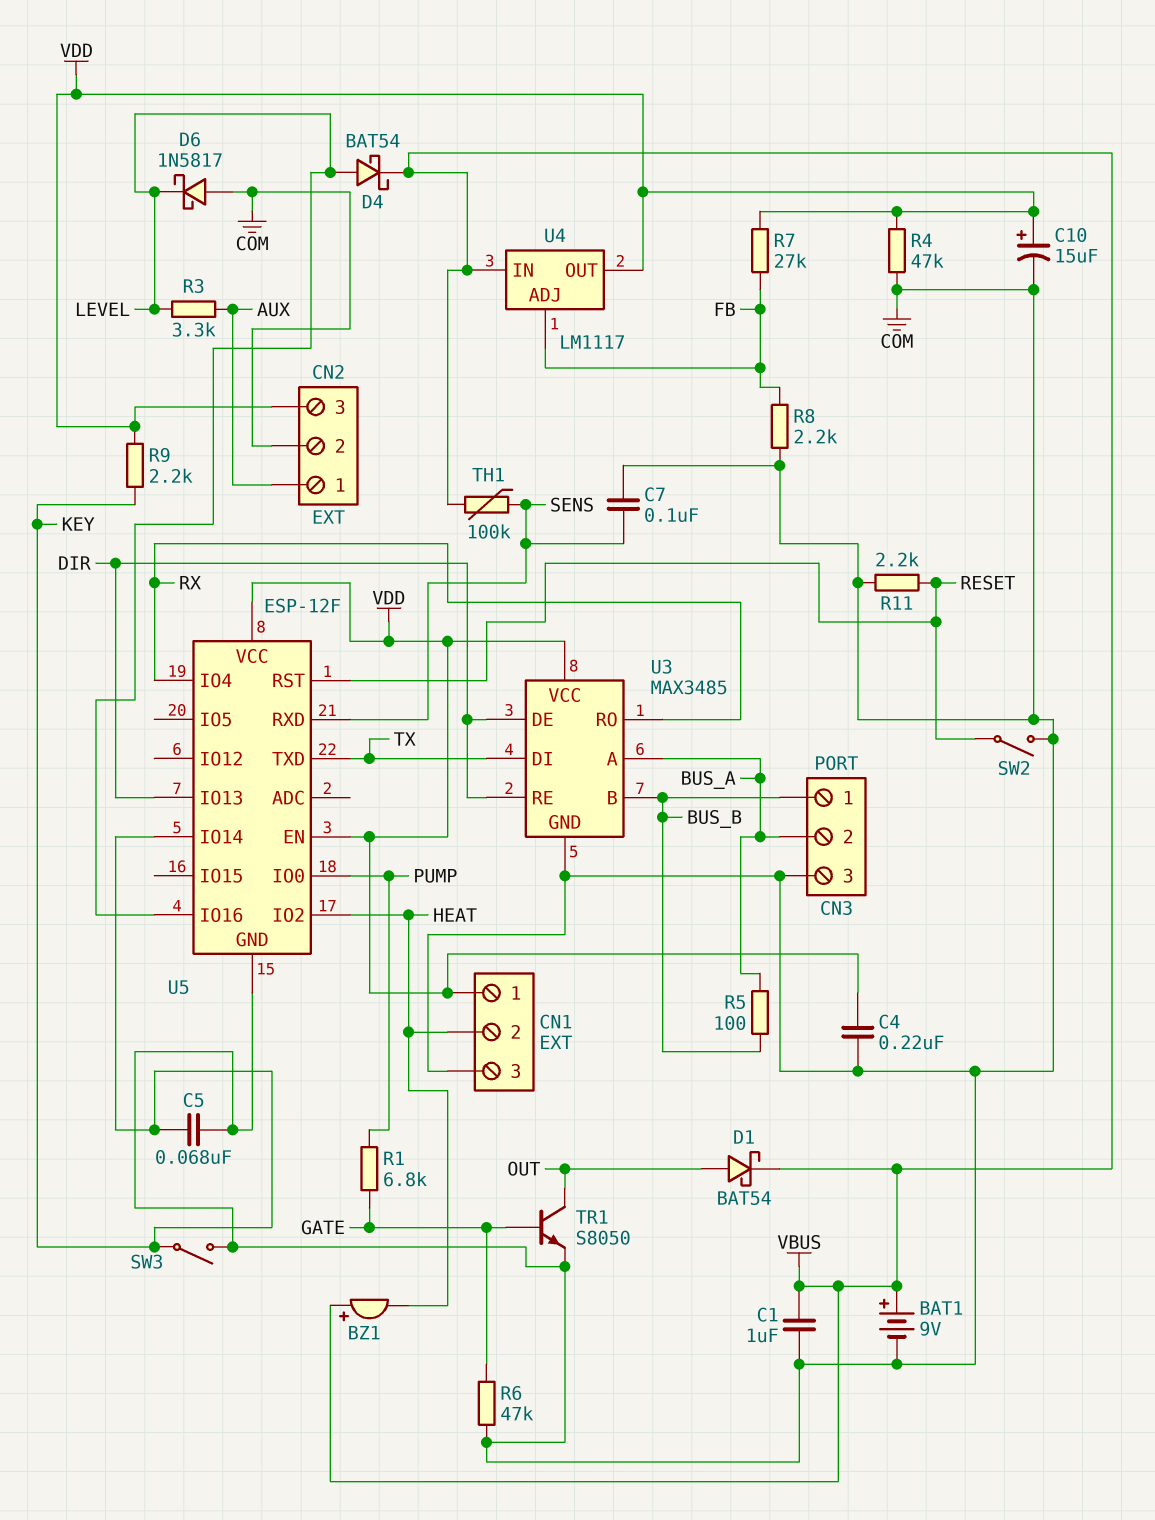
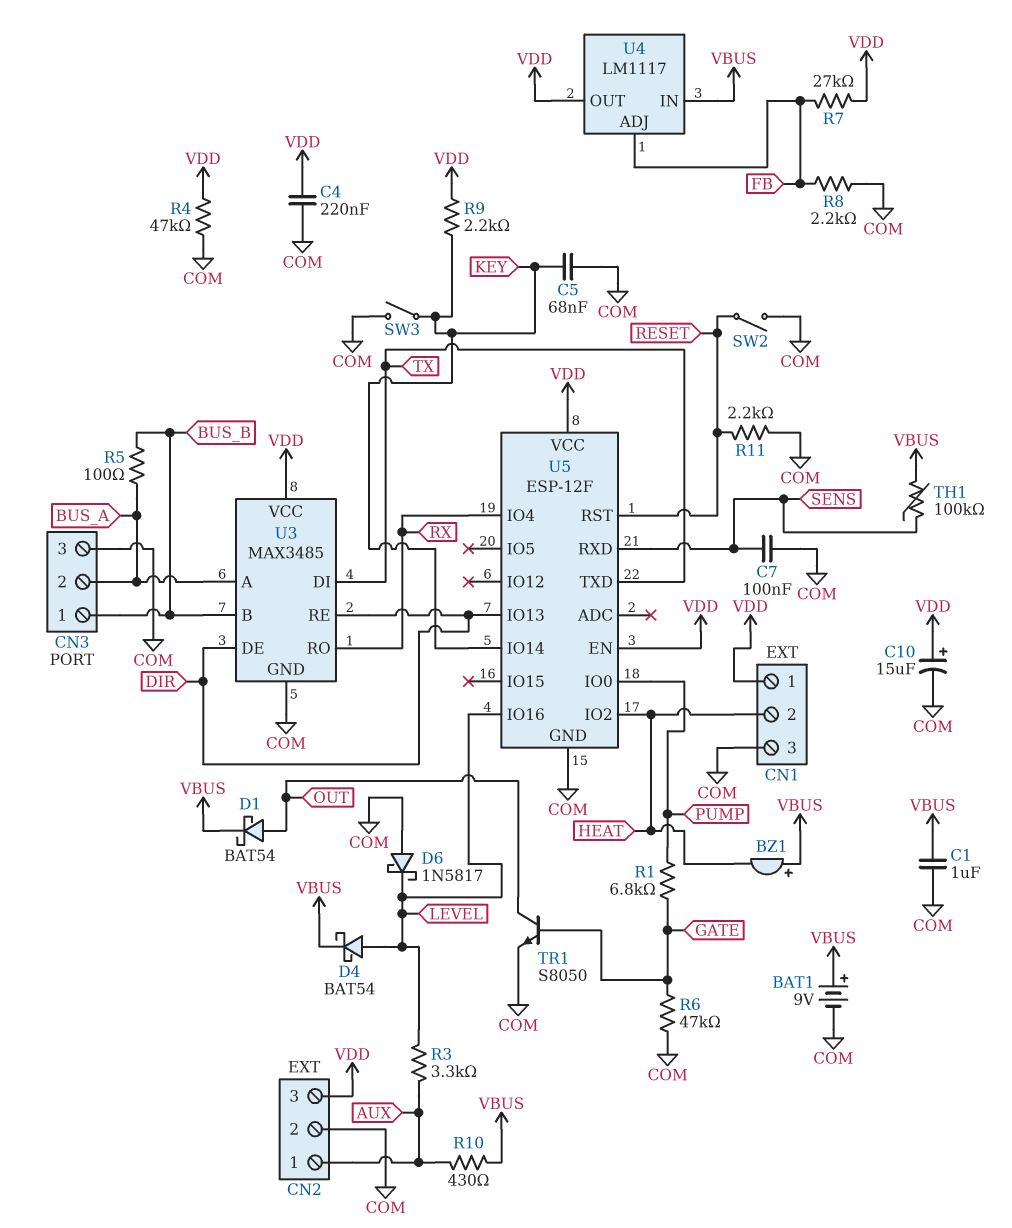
R10: none -> 430 (AUX, VBUS)

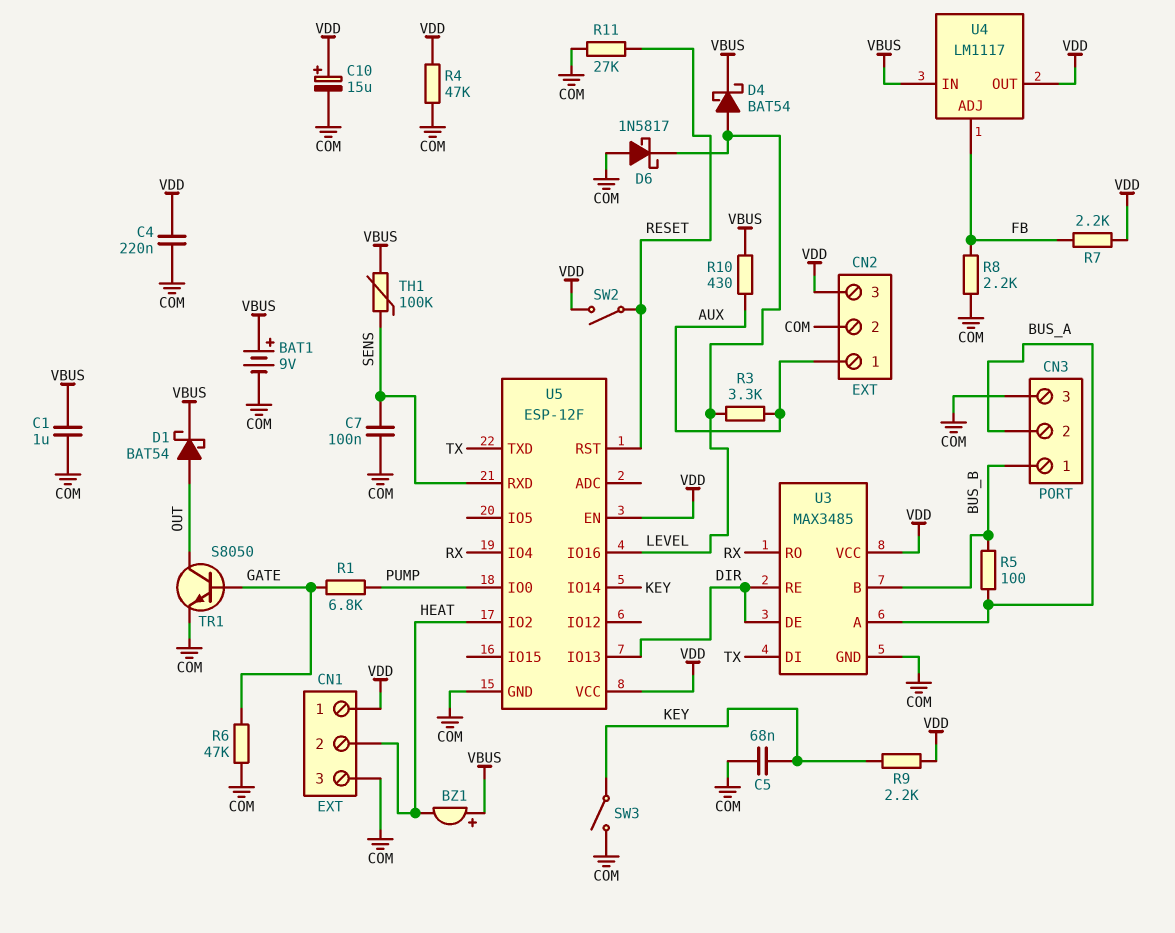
R7: 27k (FB, VDD) -> 2.2k (FB, VDD)
R11: 2.2k (COM, RESET) -> 27k (COM, RESET)
SW2: switch (COM, RESET) -> switch (RESET, VDD)

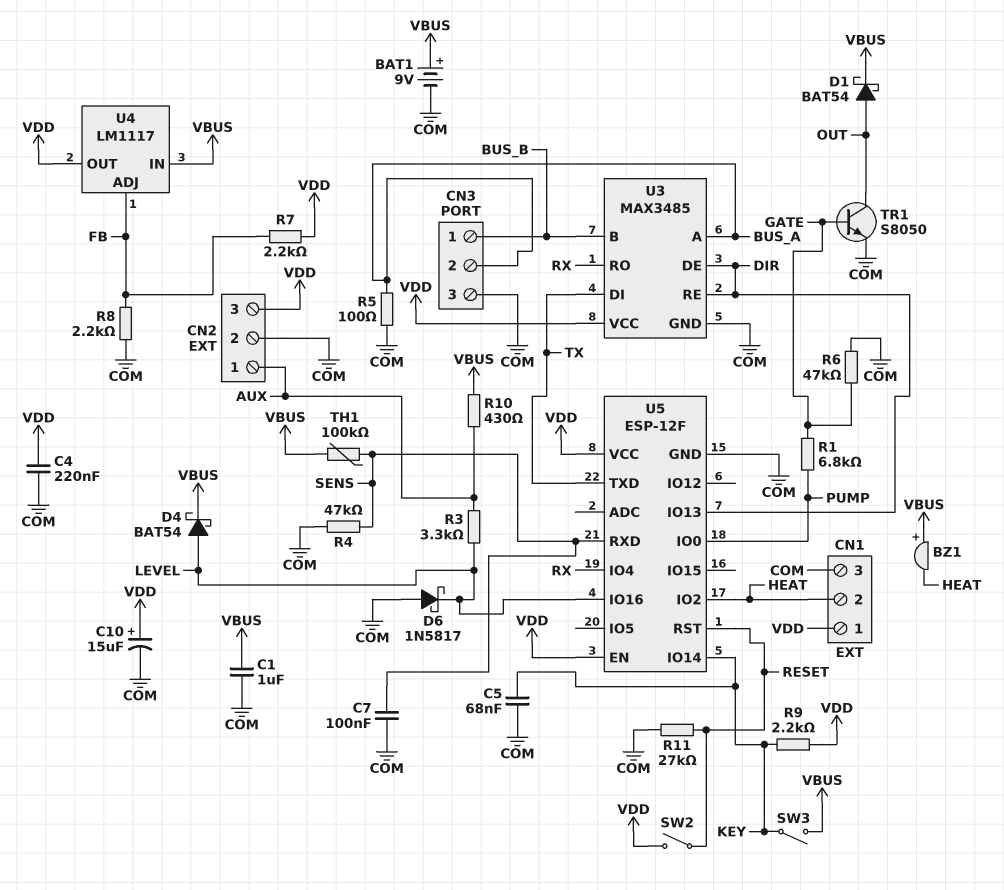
R4: 47k (COM, VDD) -> 47k (COM, SENS)
R5: 100 (BUS_A, BUS_B) -> 100 (BUS_A, COM)
SW3: switch (COM, KEY) -> switch (KEY, VBUS)

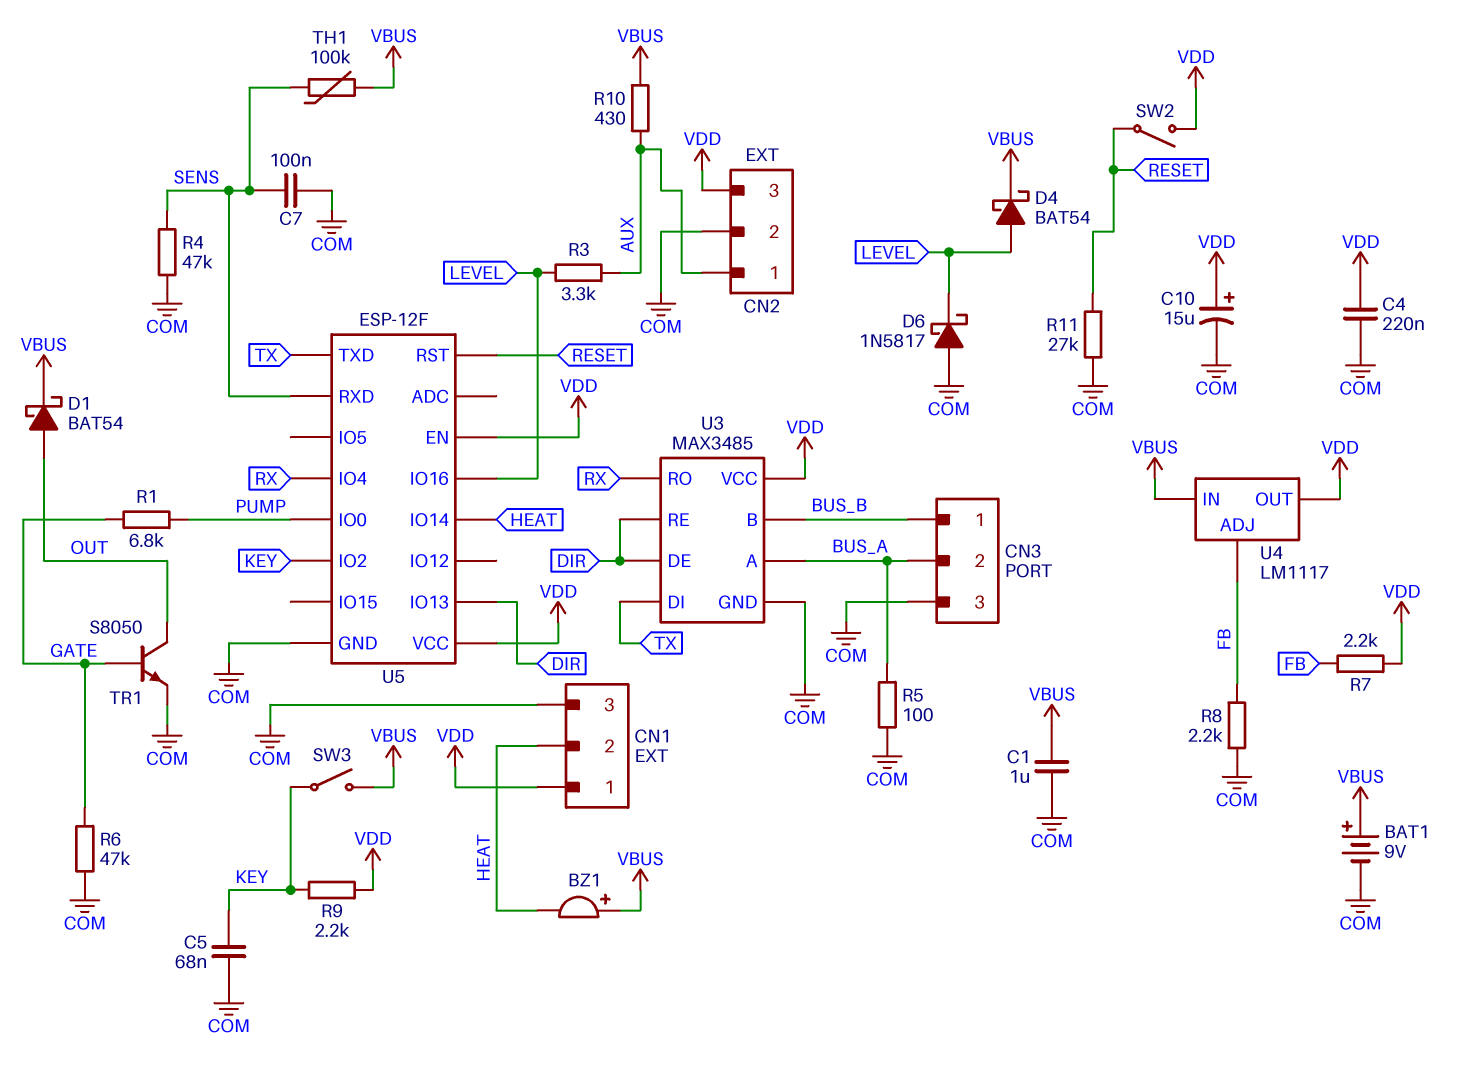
U5 pin IO2: HEAT -> KEY
U5 pin IO14: KEY -> HEAT

